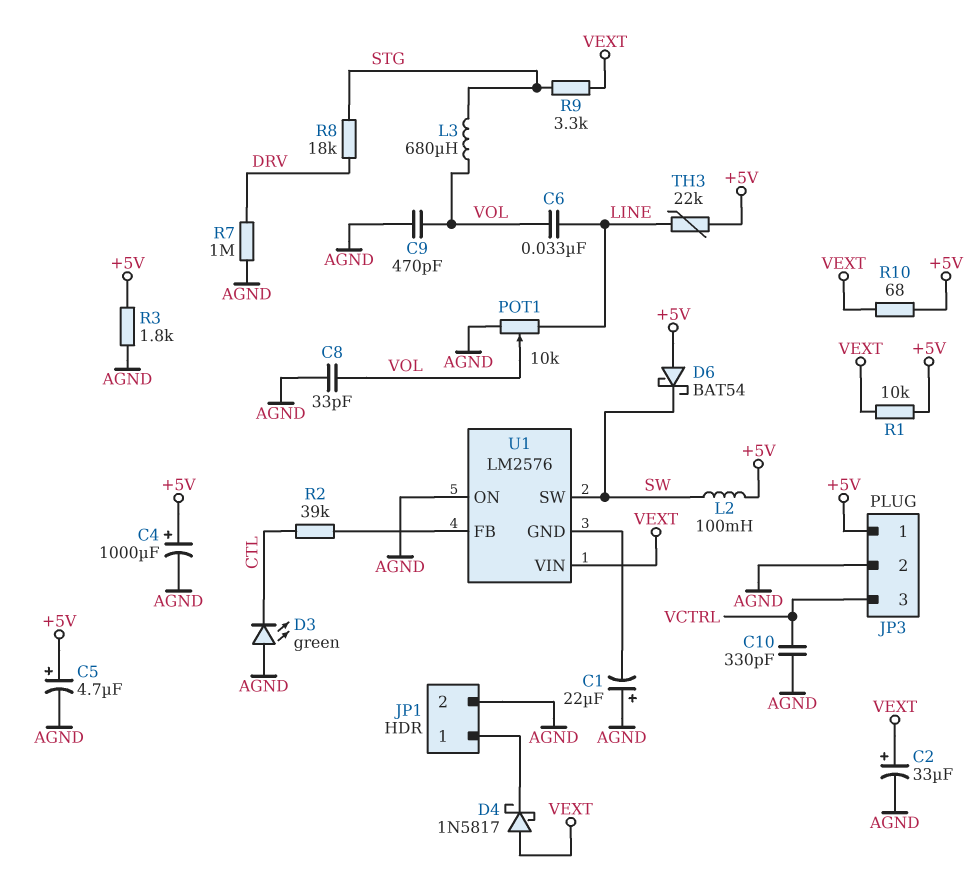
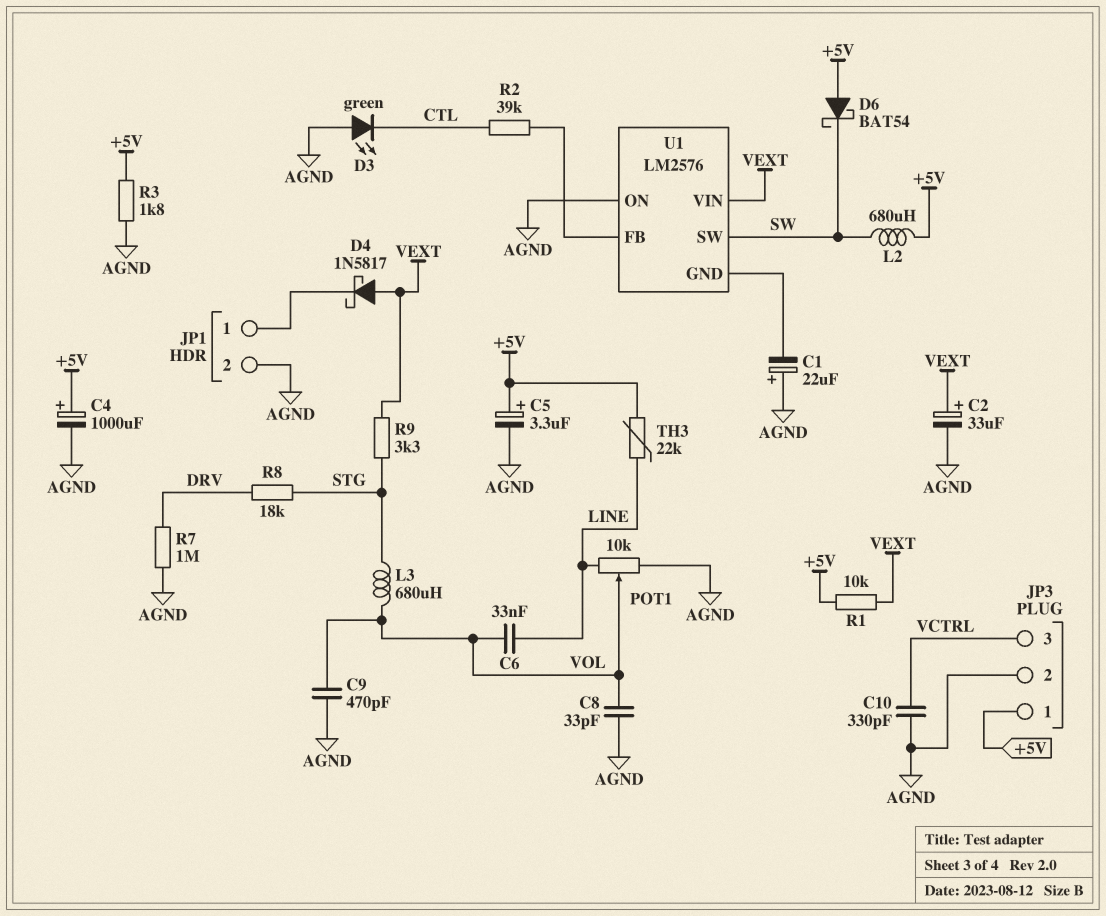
C5: 4.7uF (plus +5V, minus AGND) -> 3.3uF (plus +5V, minus AGND)
L2: 100mH (+5V, SW) -> 680uH (+5V, SW)
R10: 68 (+5V, VEXT) -> none

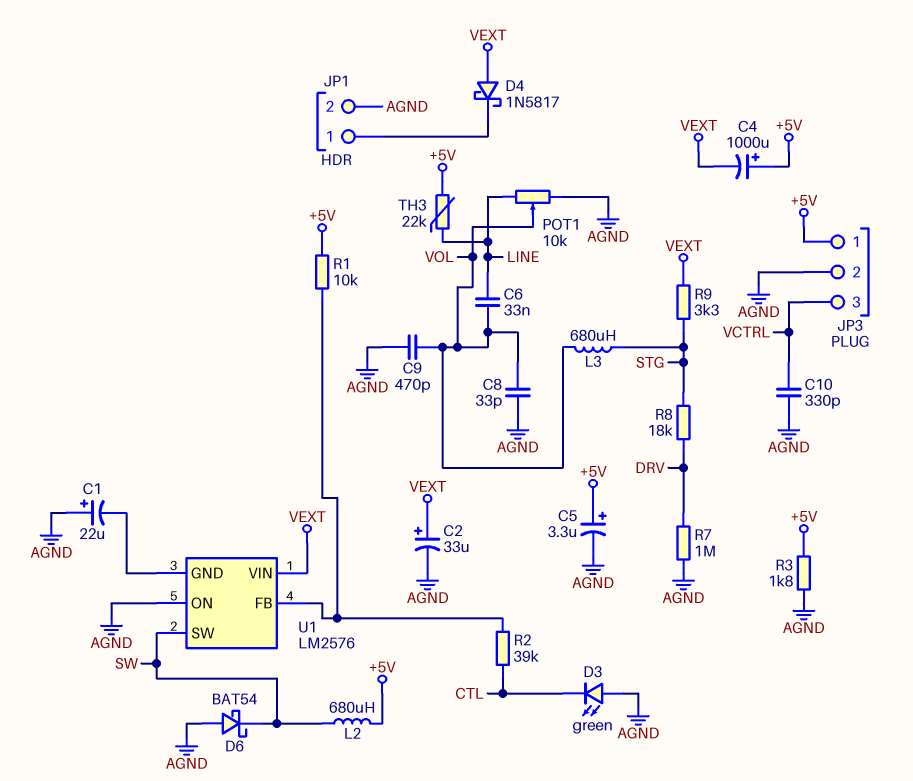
C4: 1000uF (plus +5V, minus AGND) -> 1000uF (plus +5V, minus VEXT)
D6: schottky BAT54 (A +5V, K SW) -> schottky BAT54 (A AGND, K SW)
R1: 10k (+5V, VEXT) -> 10k (+5V, U1/FB)

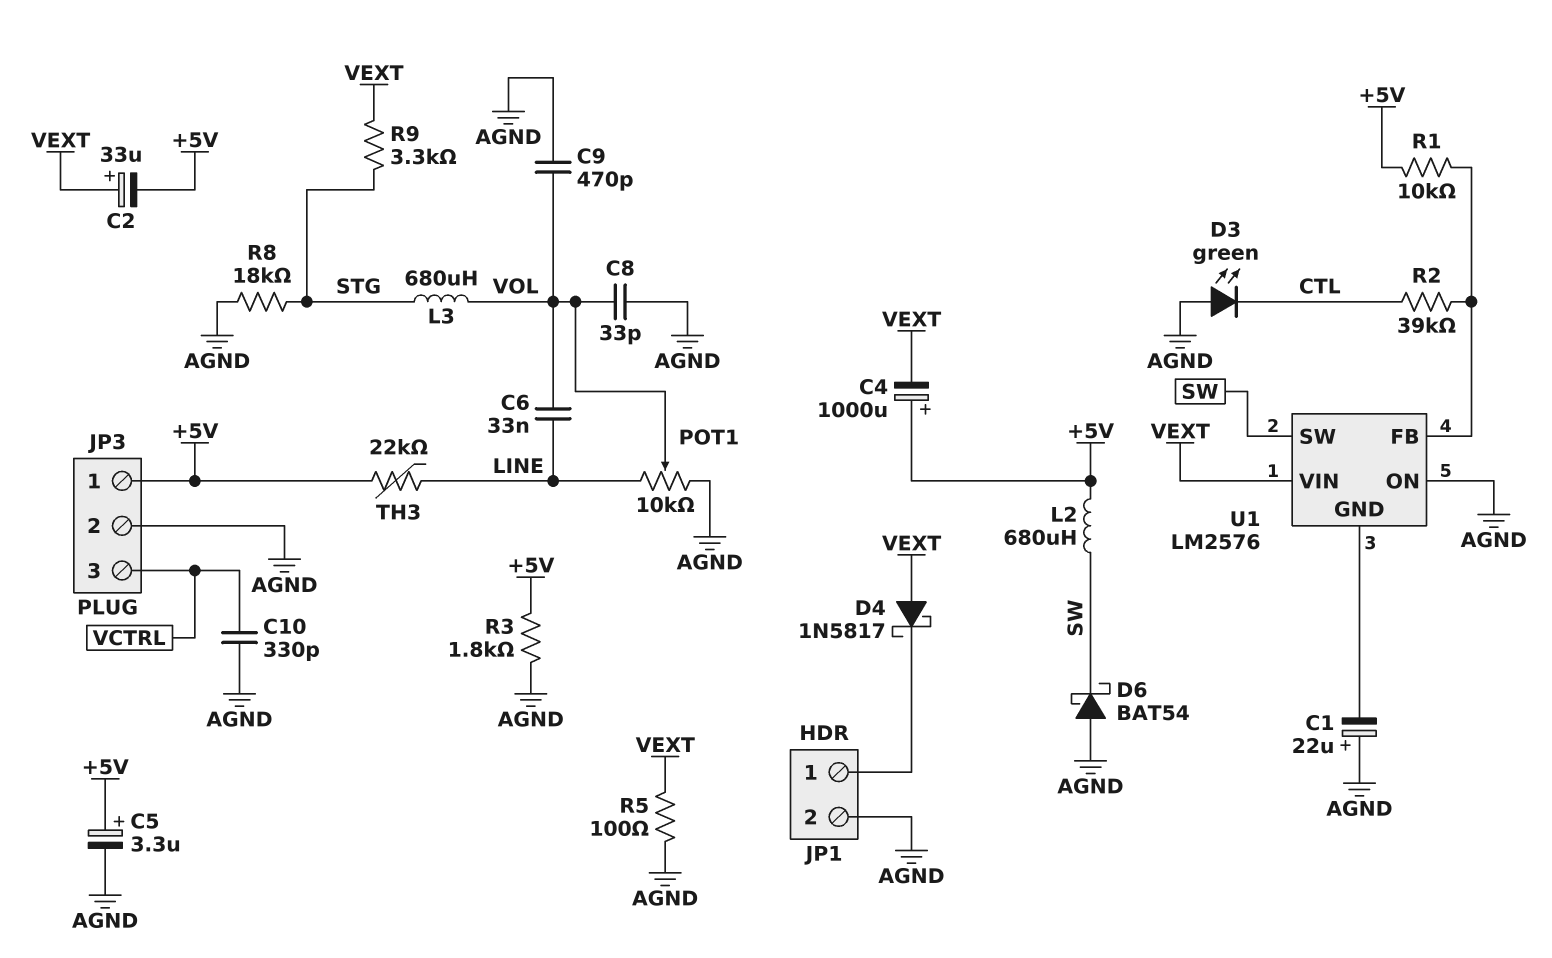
C2: 33uF (plus VEXT, minus AGND) -> 33uF (plus VEXT, minus +5V)
R5: none -> 100 (AGND, VEXT)
R7: 1M (AGND, DRV) -> none
R8: 18k (DRV, STG) -> 18k (AGND, STG)

